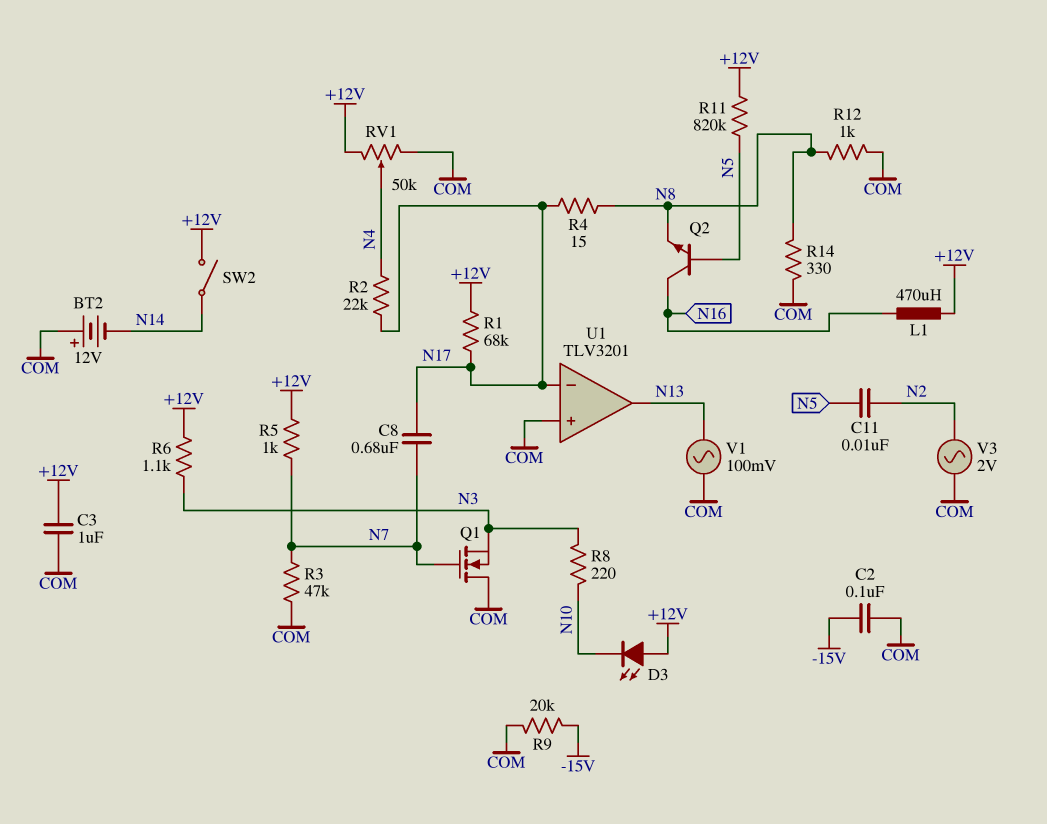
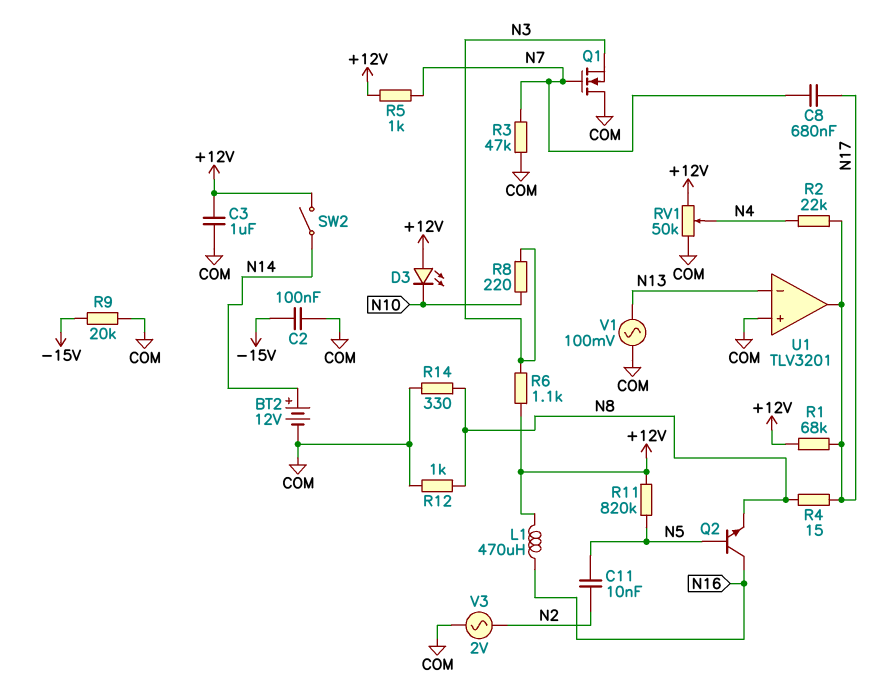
BT2: 12V (plus COM, minus N14) -> 12V (plus N14, minus COM)
U1 pin in-: N17 -> N13
U1 pin out: N13 -> N17

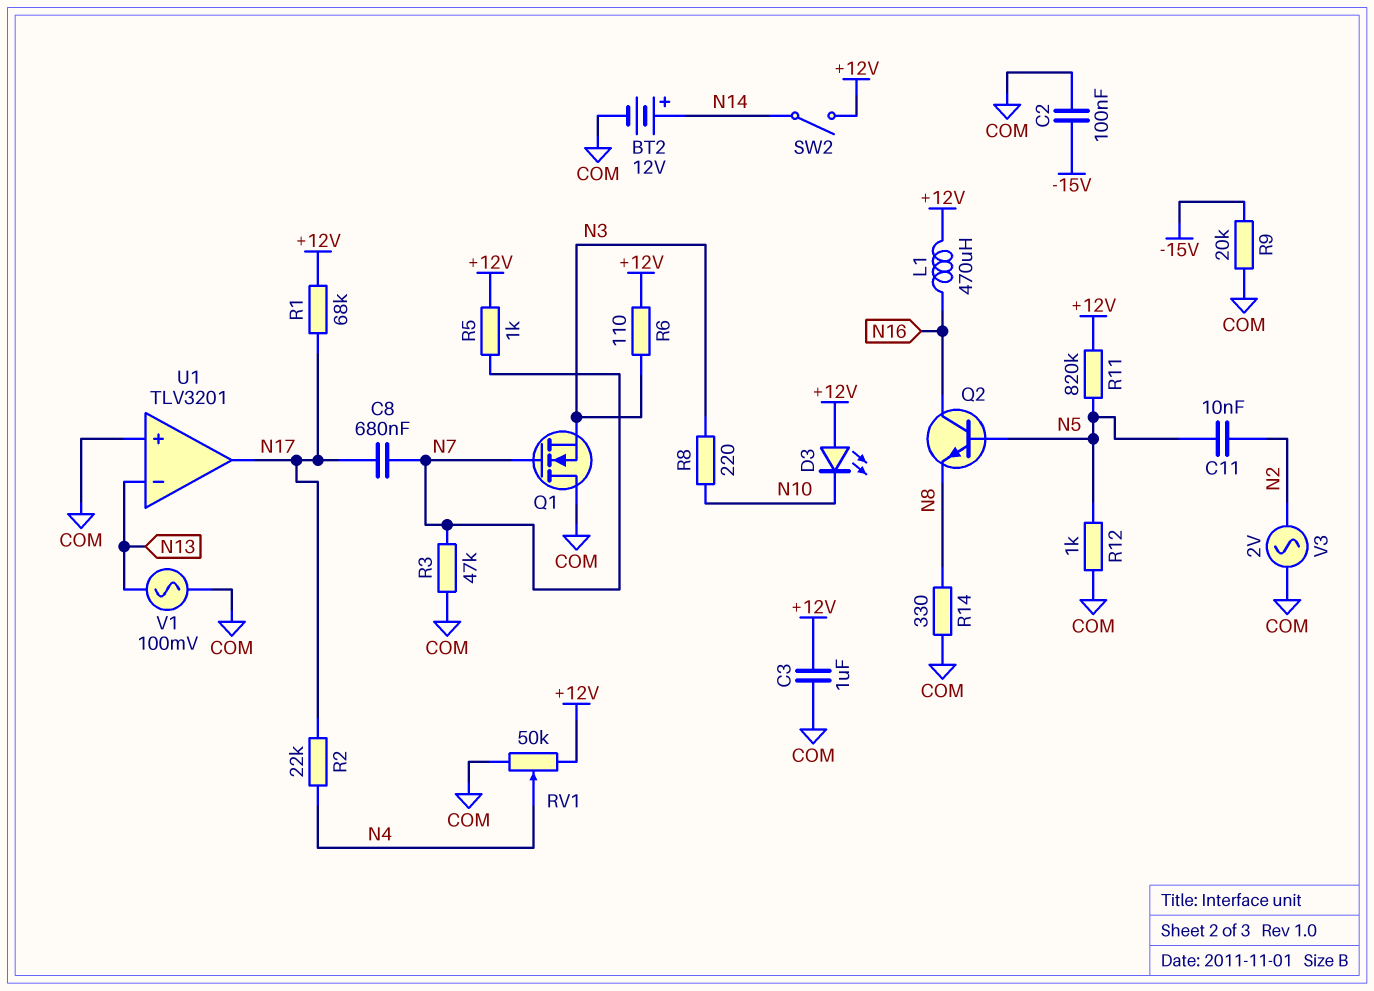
R4: 15 (N8, N17) -> none
R6: 1.1k (+12V, N3) -> 110 (+12V, N3)
R12: 1k (COM, N8) -> 1k (COM, N5)

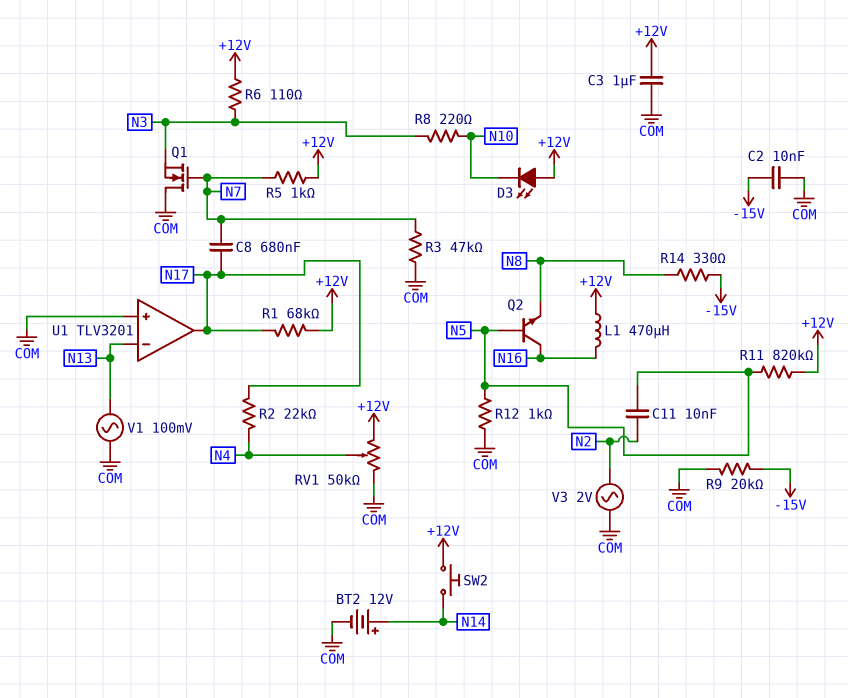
C2: 100nF (-15V, COM) -> 10nF (-15V, COM)
R14: 330 (COM, N8) -> 330 (-15V, N8)
SW2: switch (+12V, N14) -> button (+12V, N14)

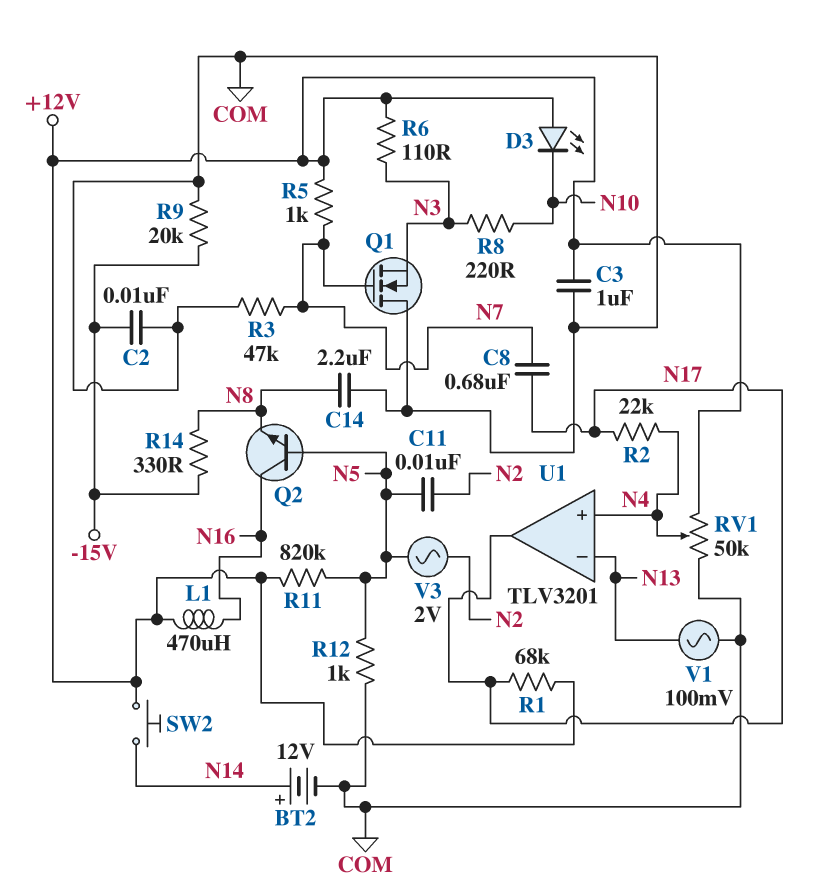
C14: none -> 2.2uF (COM, N8)
U1 pin in+: COM -> N4
V3: AC 2V (COM, N2) -> AC 2V (N2, N5)

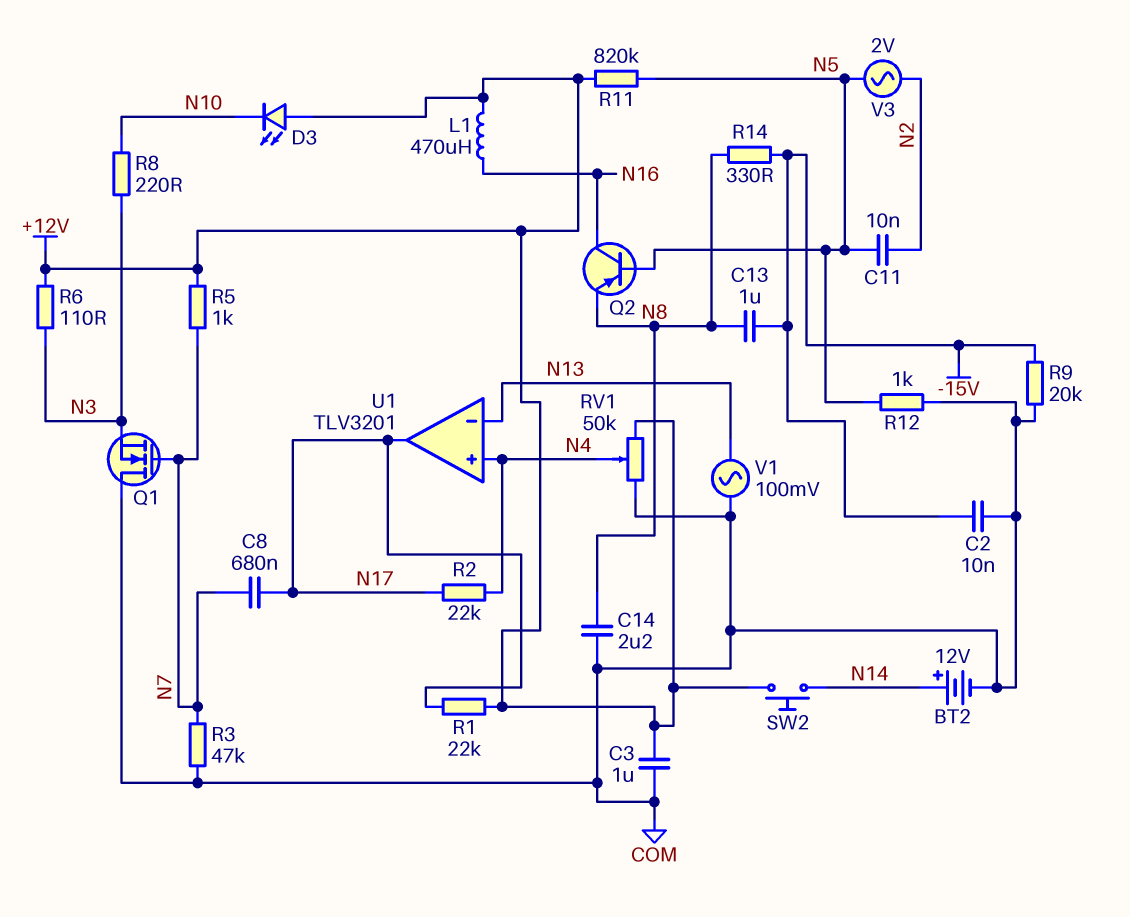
C13: none -> 1uF (-15V, N8)
Q2: NPN (B N5, C N16, E N8) -> PNP (B N5, C N16, E N8)
R1: 68k (+12V, N17) -> 22k (+12V, N17)

